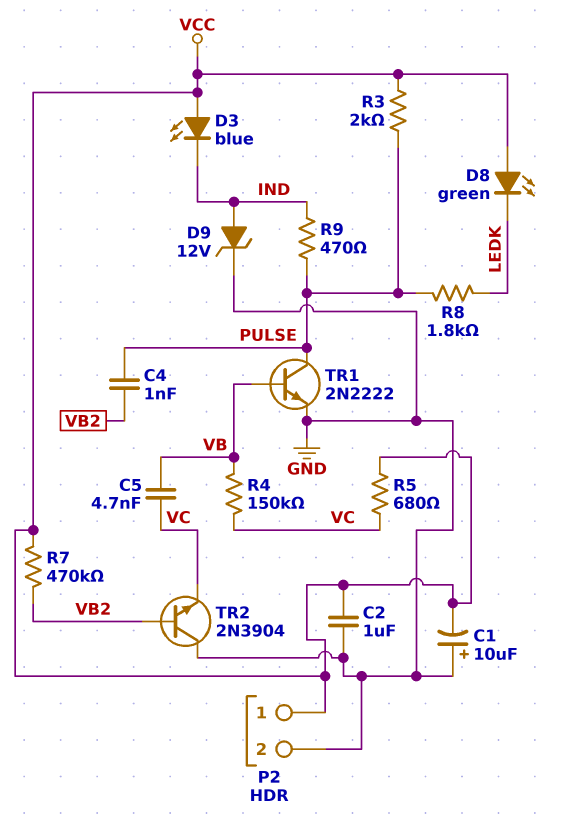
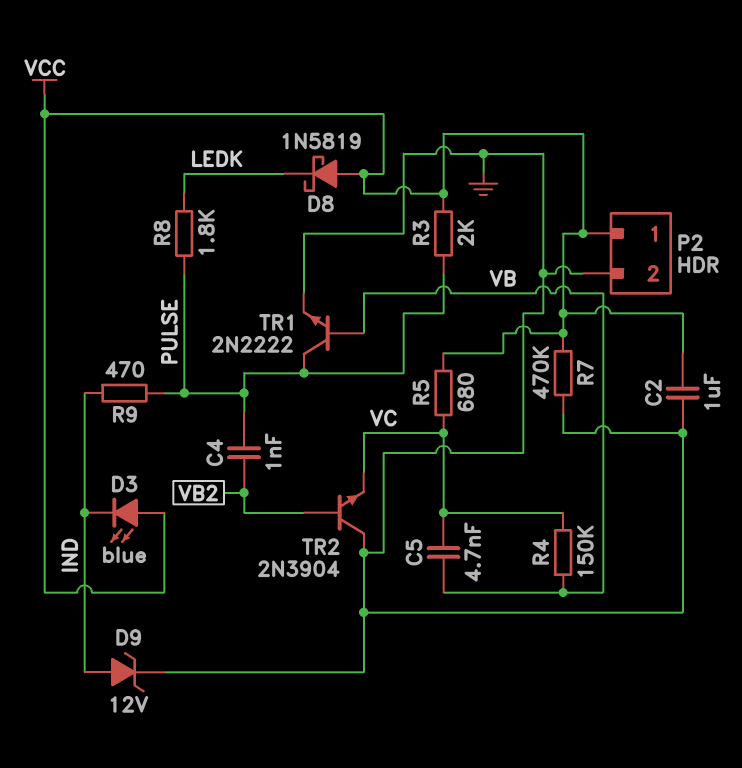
C1: 10uF (plus GND, minus VCC) -> none
D8: LED green (A VCC, K LEDK) -> schottky 1N5819 (A VCC, K LEDK)
R7: 470k (VB2, VCC) -> 470k (GND, VCC)

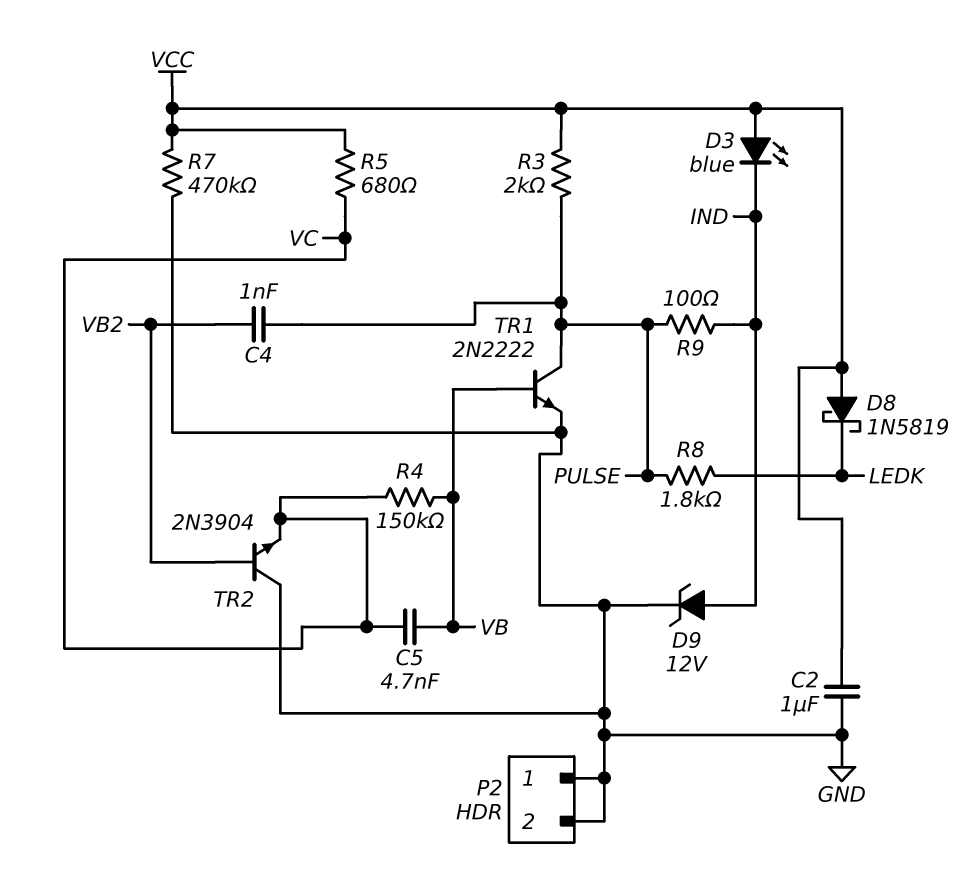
P2 pin 1: VCC -> GND
R9: 470 (IND, PULSE) -> 100 (IND, PULSE)

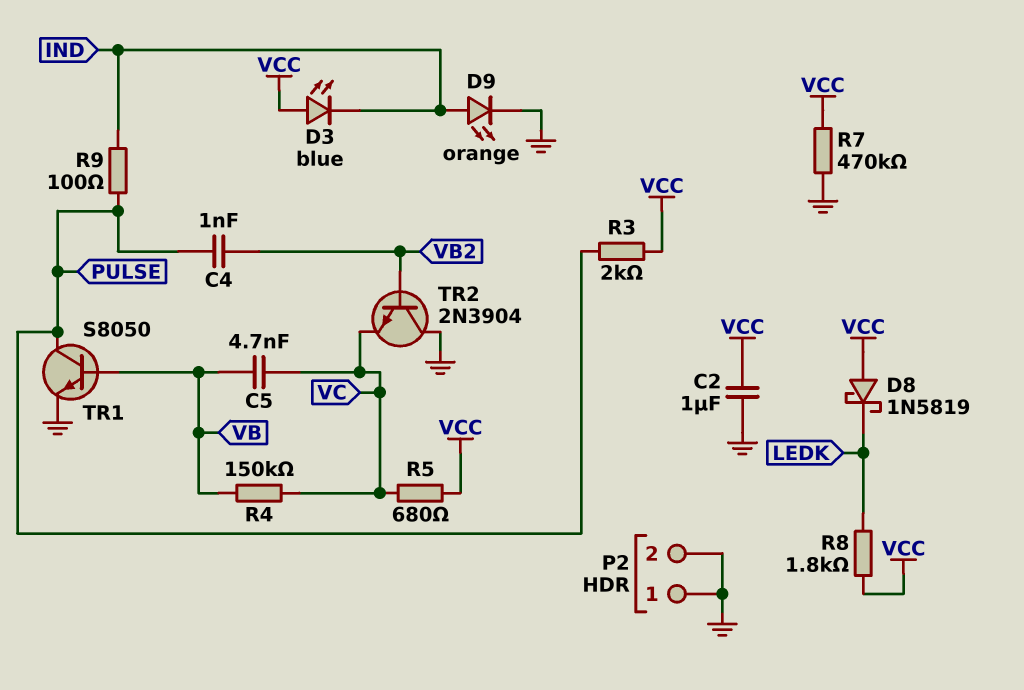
D9: zener 12V (A IND, K GND) -> LED orange (A IND, K GND)
R8: 1.8k (LEDK, PULSE) -> 1.8k (LEDK, VCC)
TR1: NPN 2N2222 (B VB, C PULSE, E GND) -> NPN S8050 (B VB, C PULSE, E GND)

